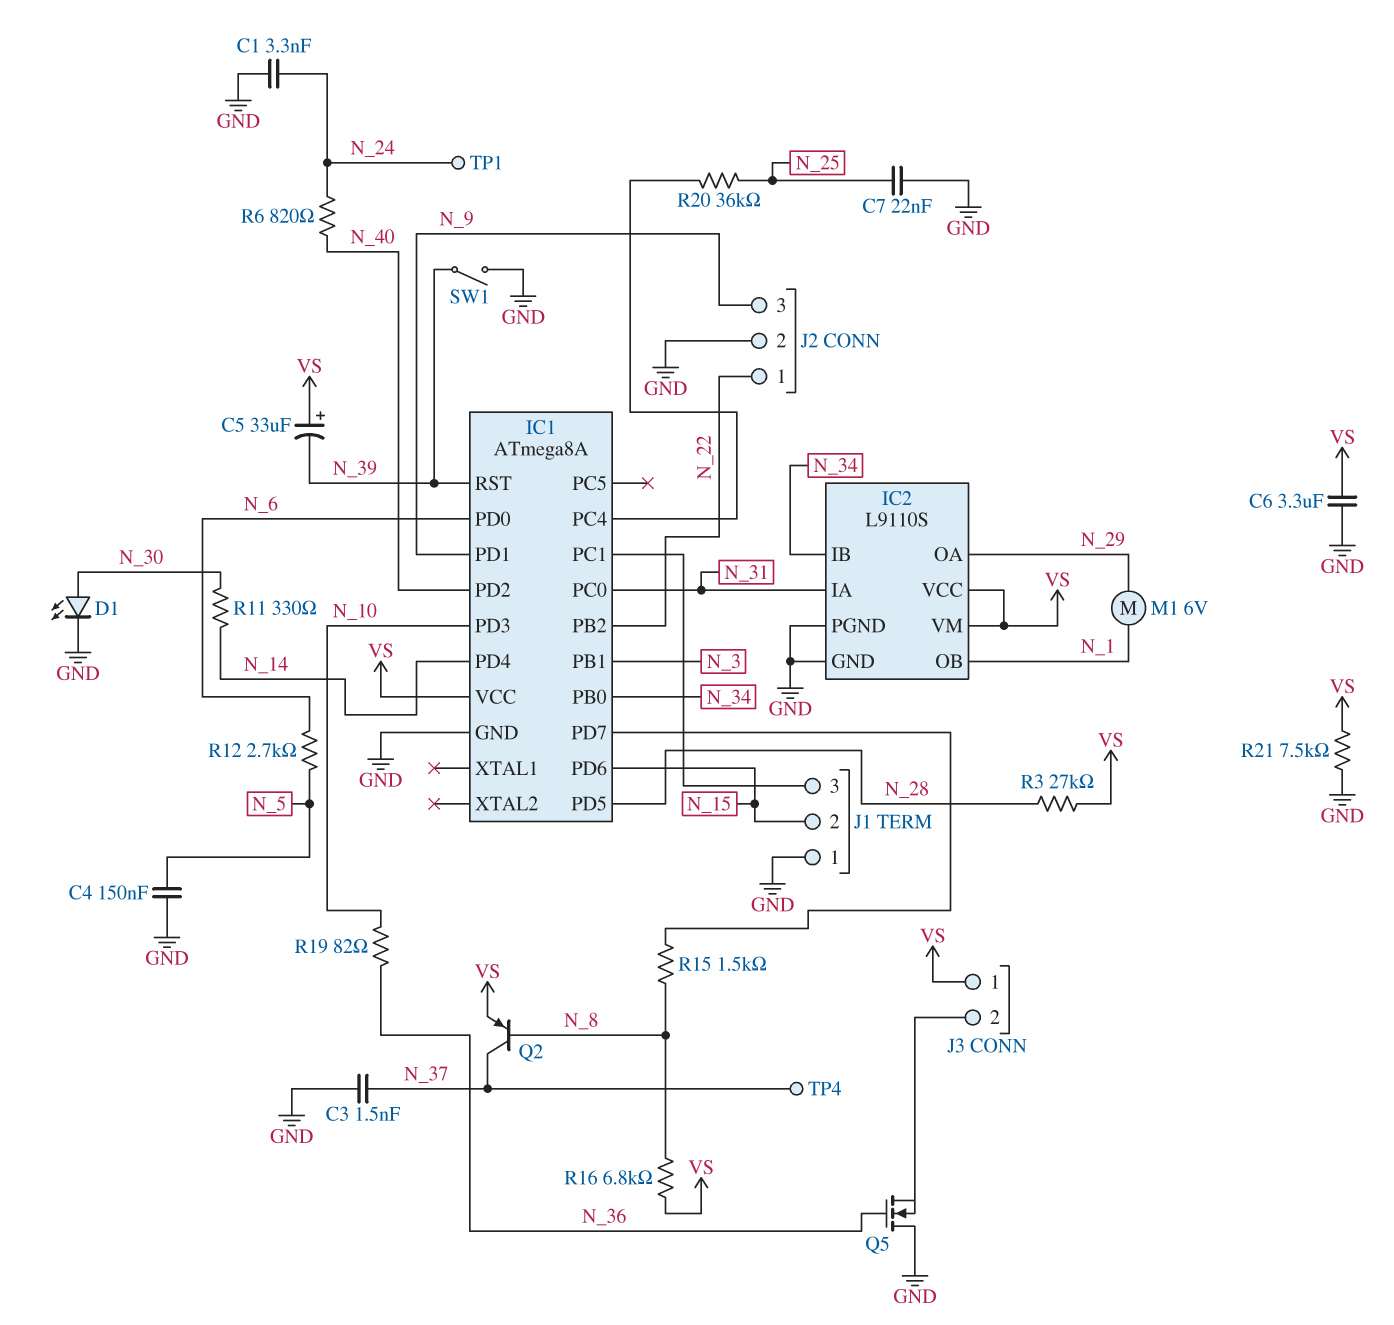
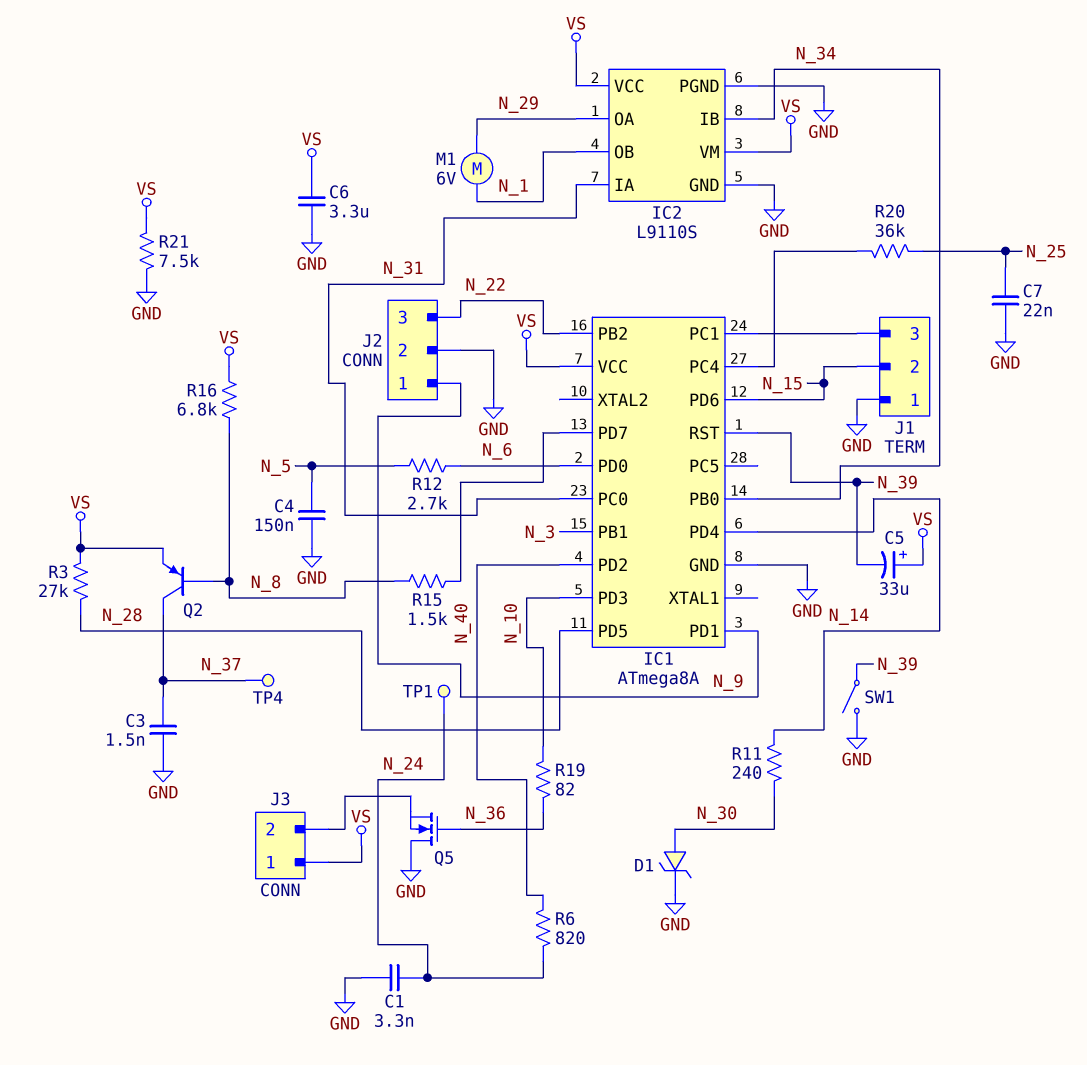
D1: LED (A N_30, K GND) -> zener (A N_30, K GND)
J2 pin 1: N_22 -> N_9
J2 pin 3: N_9 -> N_22
R11: 330 (N_14, N_30) -> 240 (N_14, N_30)

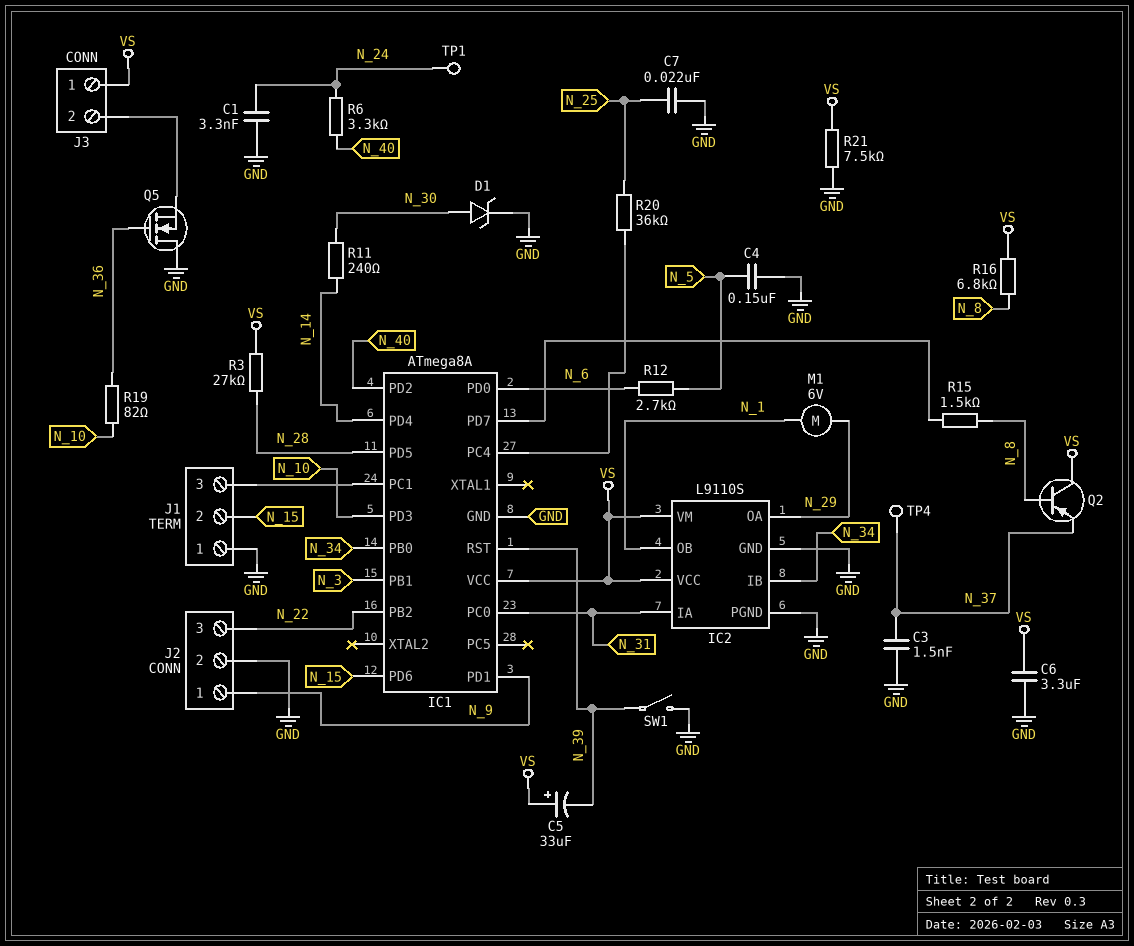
Q2: PNP (B N_8, C N_37, E VS) -> PNP (B N_8, C VS, E N_37)
R6: 820 (N_24, N_40) -> 3.3k (N_24, N_40)

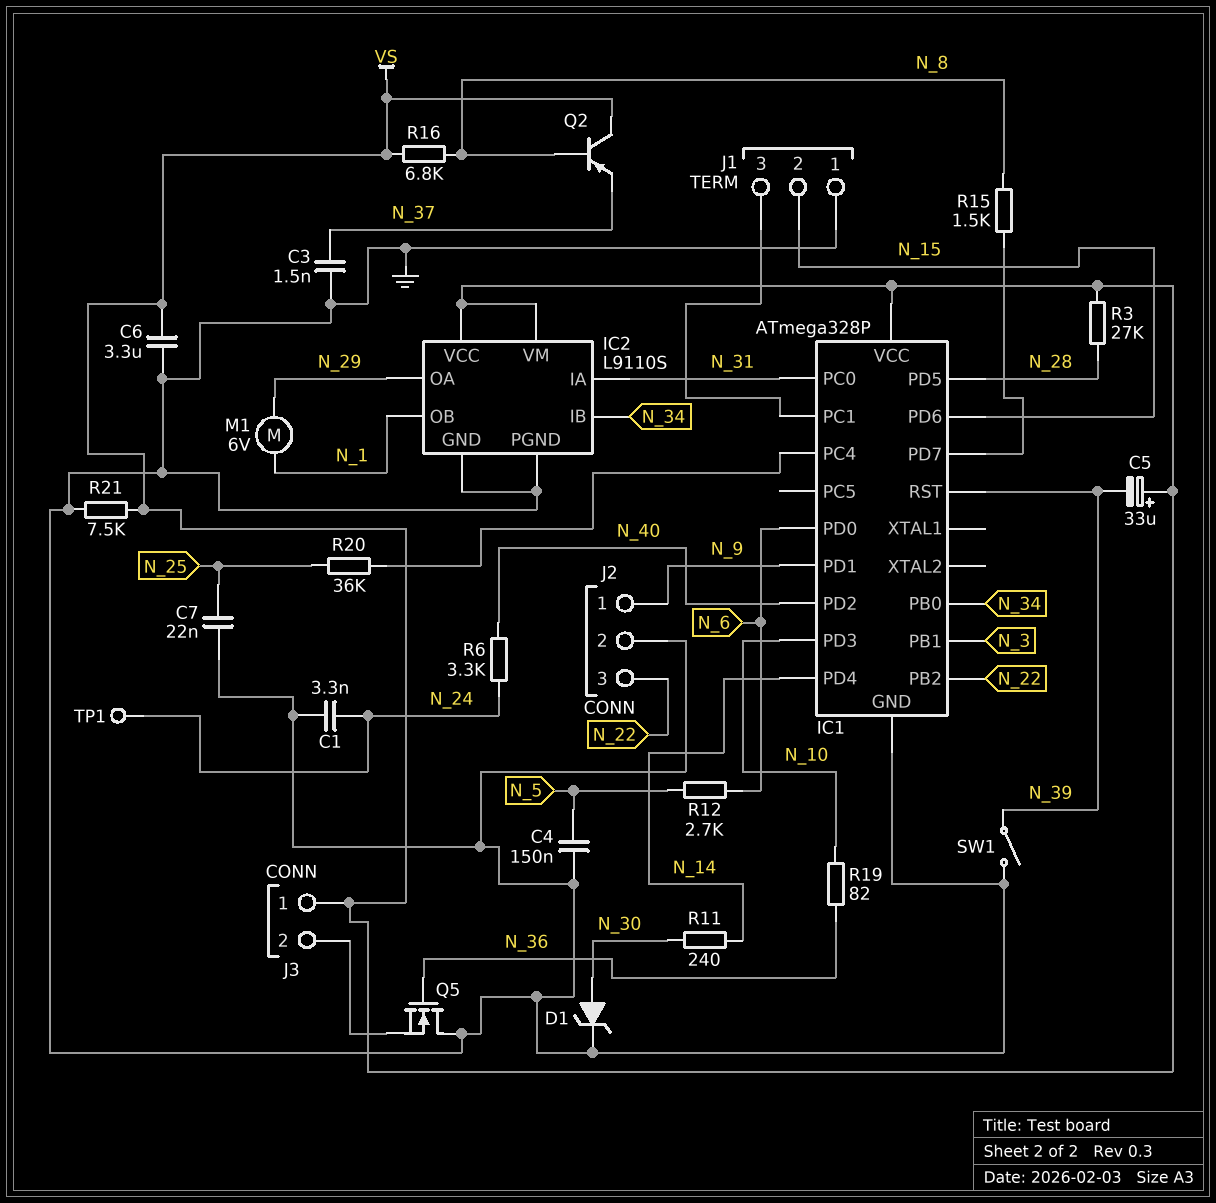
IC1: ATmega8A -> ATmega328P
TP4: test point (N_37) -> none

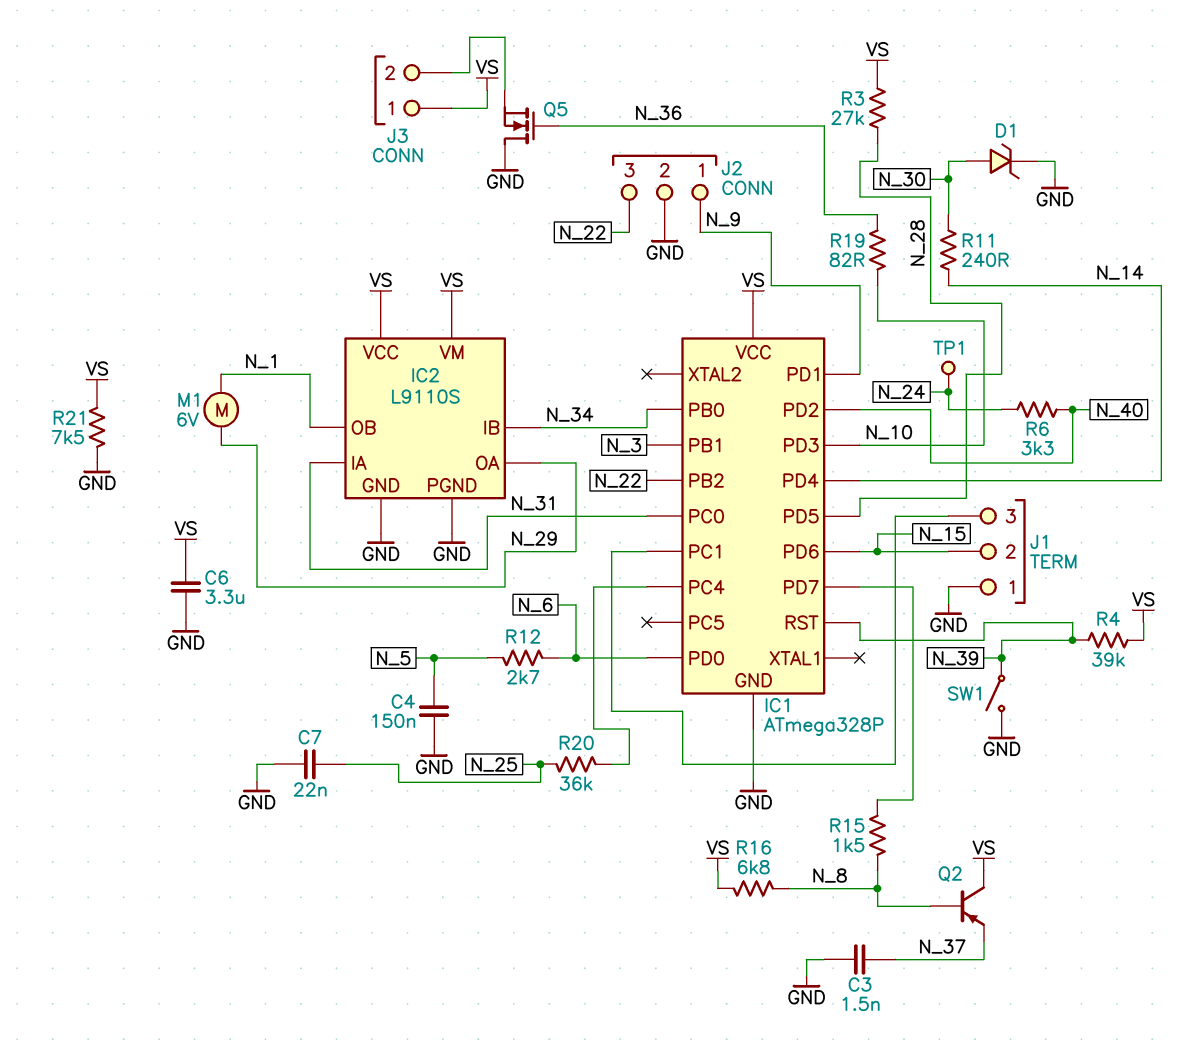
C1: 3.3nF (GND, N_24) -> none
C5: 33uF (plus VS, minus N_39) -> none
R4: none -> 39k (N_39, VS)

